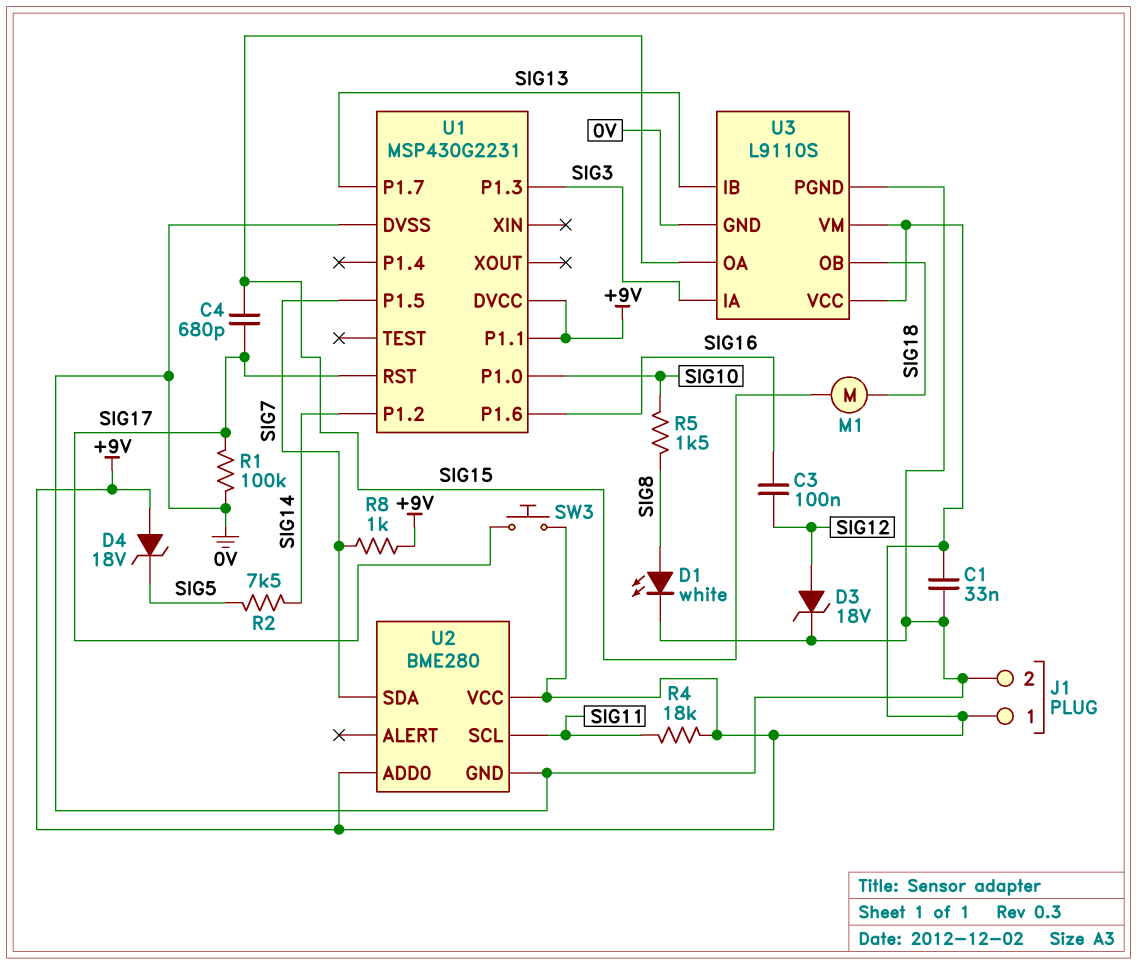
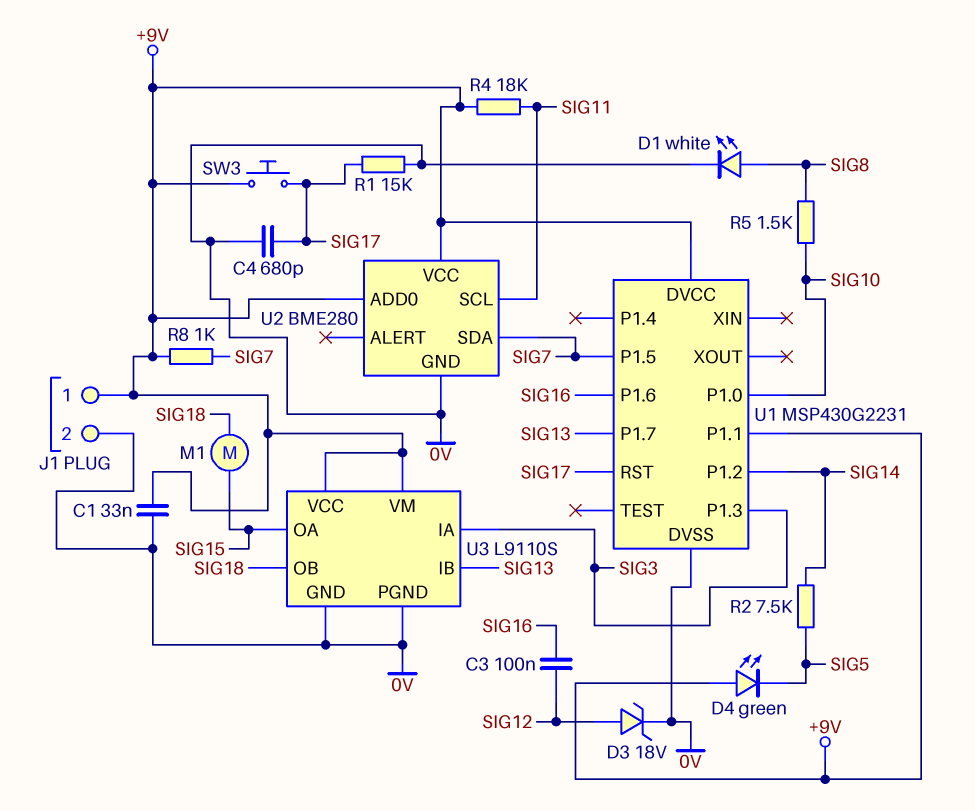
C4: 680pF (SIG15, SIG17) -> 680pF (0V, SIG17)
D4: zener 18V (A +9V, K SIG5) -> LED green (A +9V, K SIG5)
R1: 100k (0V, SIG17) -> 15k (0V, SIG17)

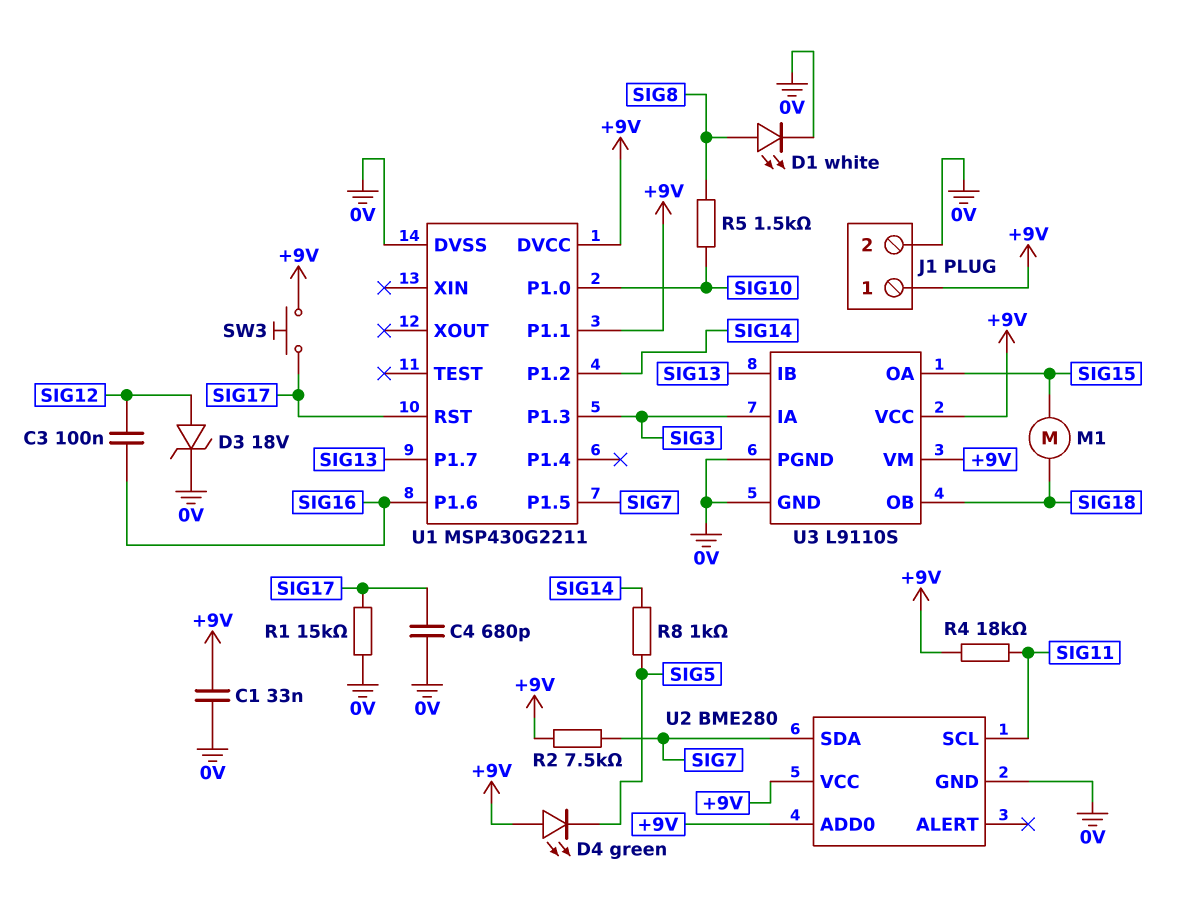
R2: 7.5k (SIG5, SIG14) -> 7.5k (+9V, SIG7)
R8: 1k (+9V, SIG7) -> 1k (SIG5, SIG14)
U1: MSP430G2231 -> MSP430G2211

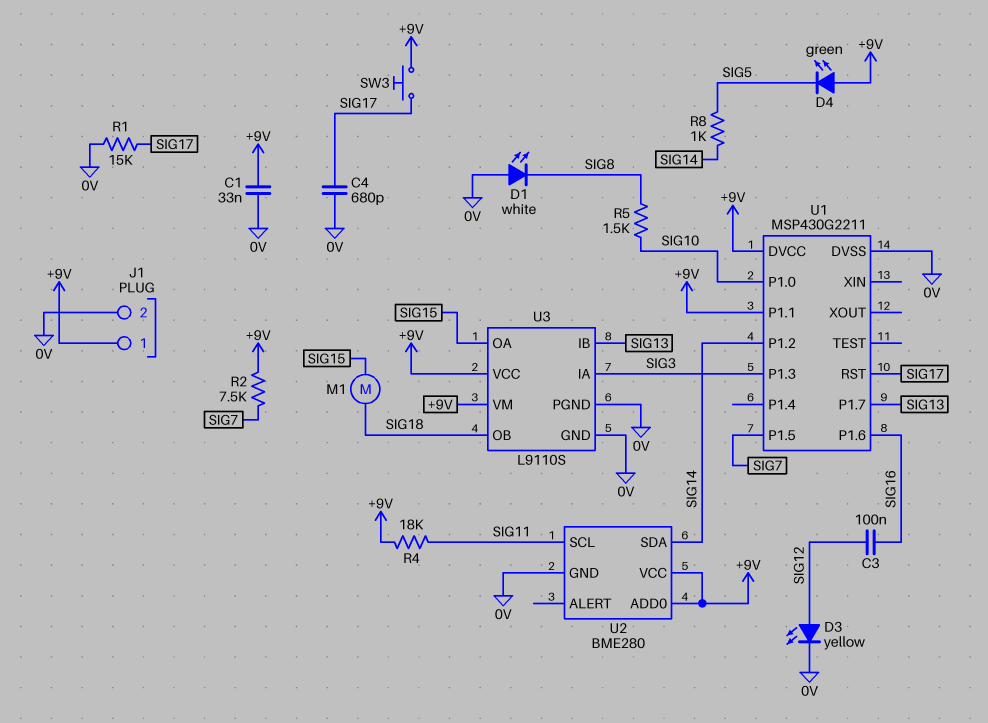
D1: LED white (A SIG8, K 0V) -> LED white (A 0V, K SIG8)
D3: zener 18V (A SIG12, K 0V) -> LED yellow (A SIG12, K 0V)
U2 pin SDA: SIG7 -> SIG14

